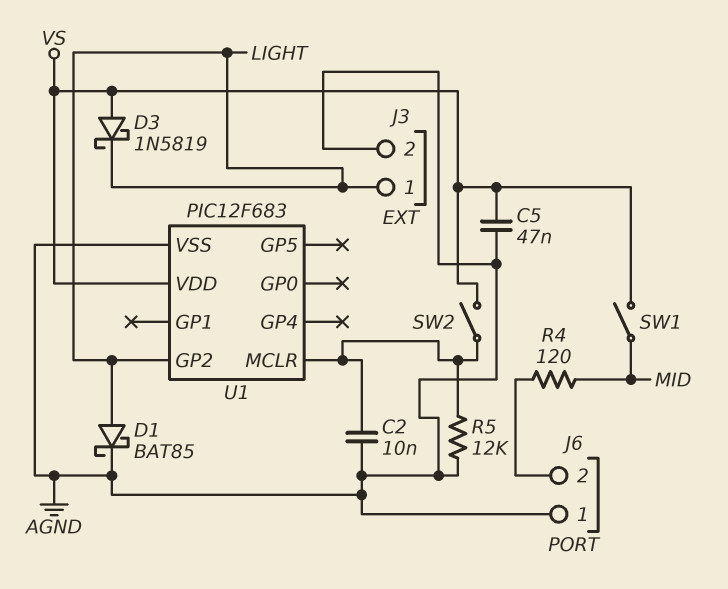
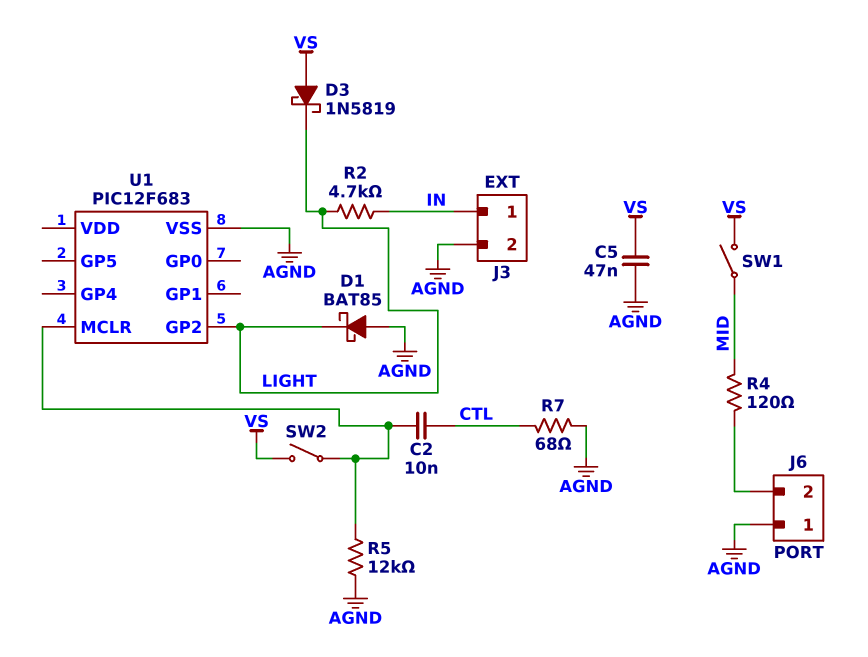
C2: 10nF (AGND, U1/MCLR) -> 10nF (CTL, U1/MCLR)
D1: schottky BAT85 (A LIGHT, K AGND) -> schottky BAT85 (A AGND, K LIGHT)
J3 pin 1: LIGHT -> IN
R2: none -> 4.7k (IN, LIGHT)
R7: none -> 68 (AGND, CTL)
U1 pin VDD: VS -> none

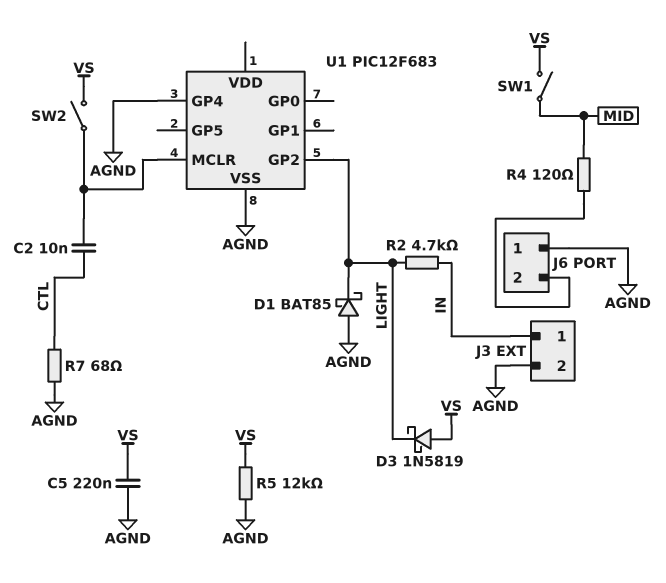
C5: 47nF (AGND, VS) -> 220nF (AGND, VS)
R5: 12k (AGND, U1/MCLR) -> 12k (AGND, VS)
U1 pin GP4: none -> AGND

